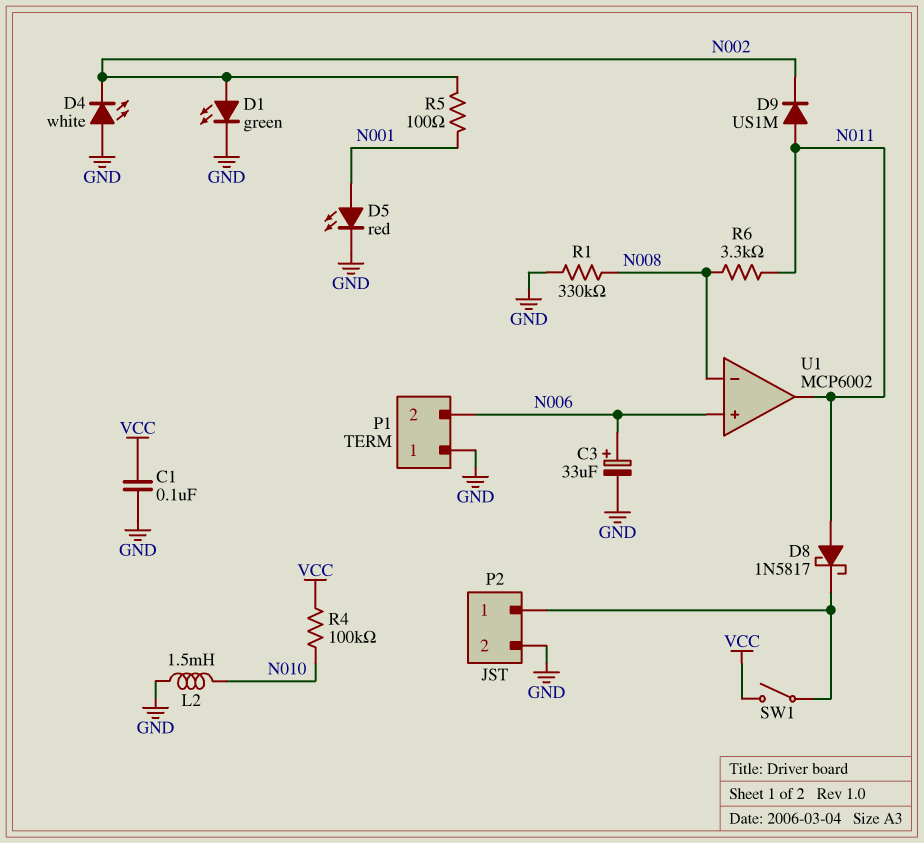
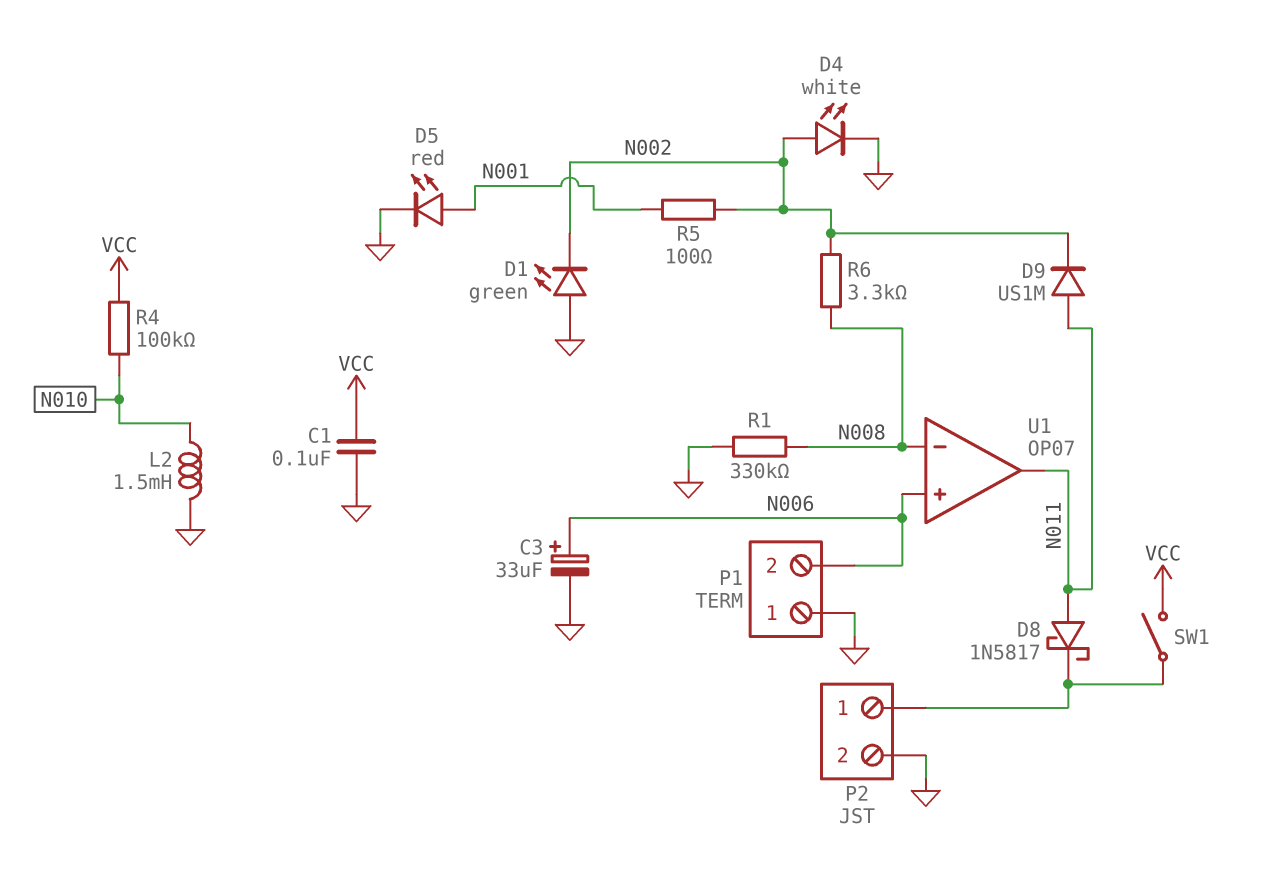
D1: LED green (A N002, K GND) -> LED green (A GND, K N002)
D4: LED white (A GND, K N002) -> LED white (A N002, K GND)
R6: 3.3k (N008, N011) -> 3.3k (N002, N008)
U1: MCP6002 -> OP07

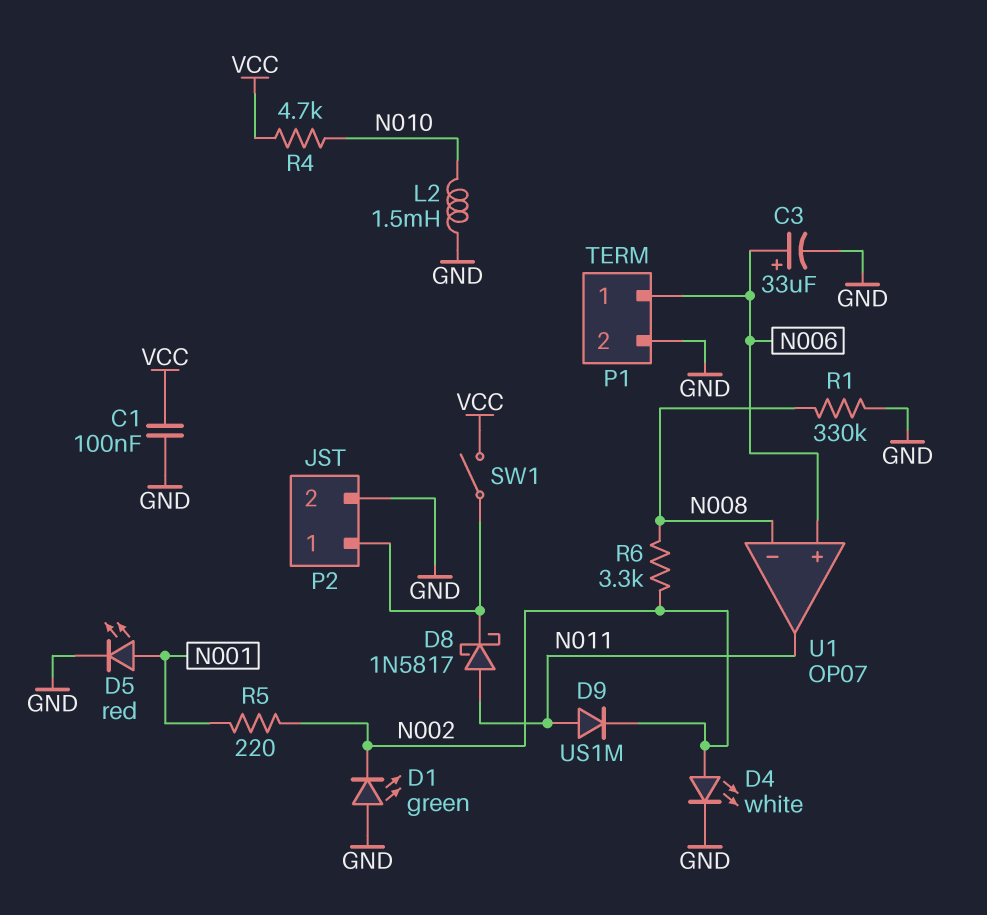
P1 pin 1: GND -> N006
P1 pin 2: N006 -> GND
R4: 100k (N010, VCC) -> 4.7k (N010, VCC)
R5: 100 (N001, N002) -> 220 (N001, N002)

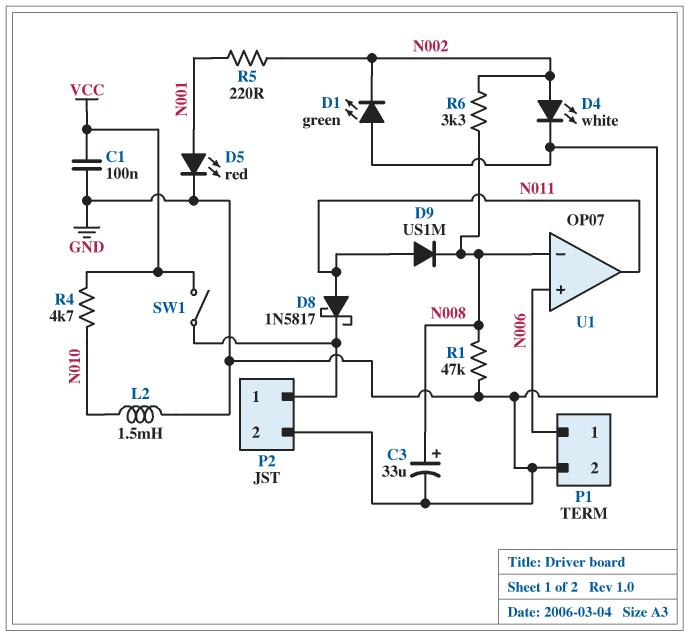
C3: 33uF (plus N006, minus GND) -> 33uF (plus N008, minus GND)
D9: diode US1M (A N011, K N002) -> diode US1M (A N011, K N008)
R1: 330k (GND, N008) -> 47k (GND, N008)

